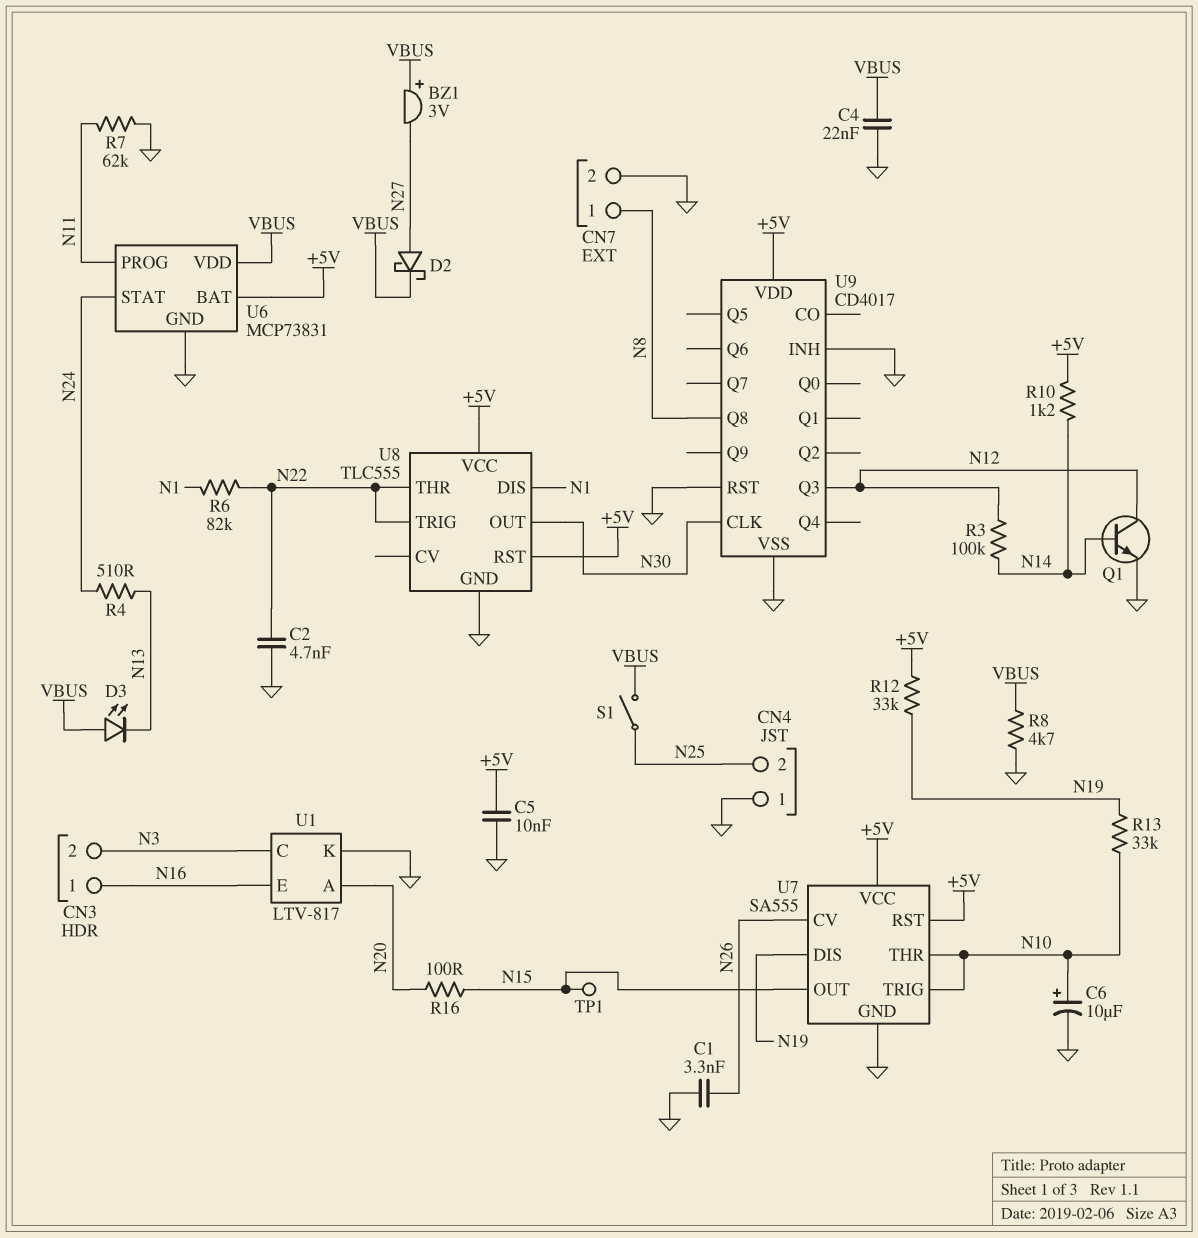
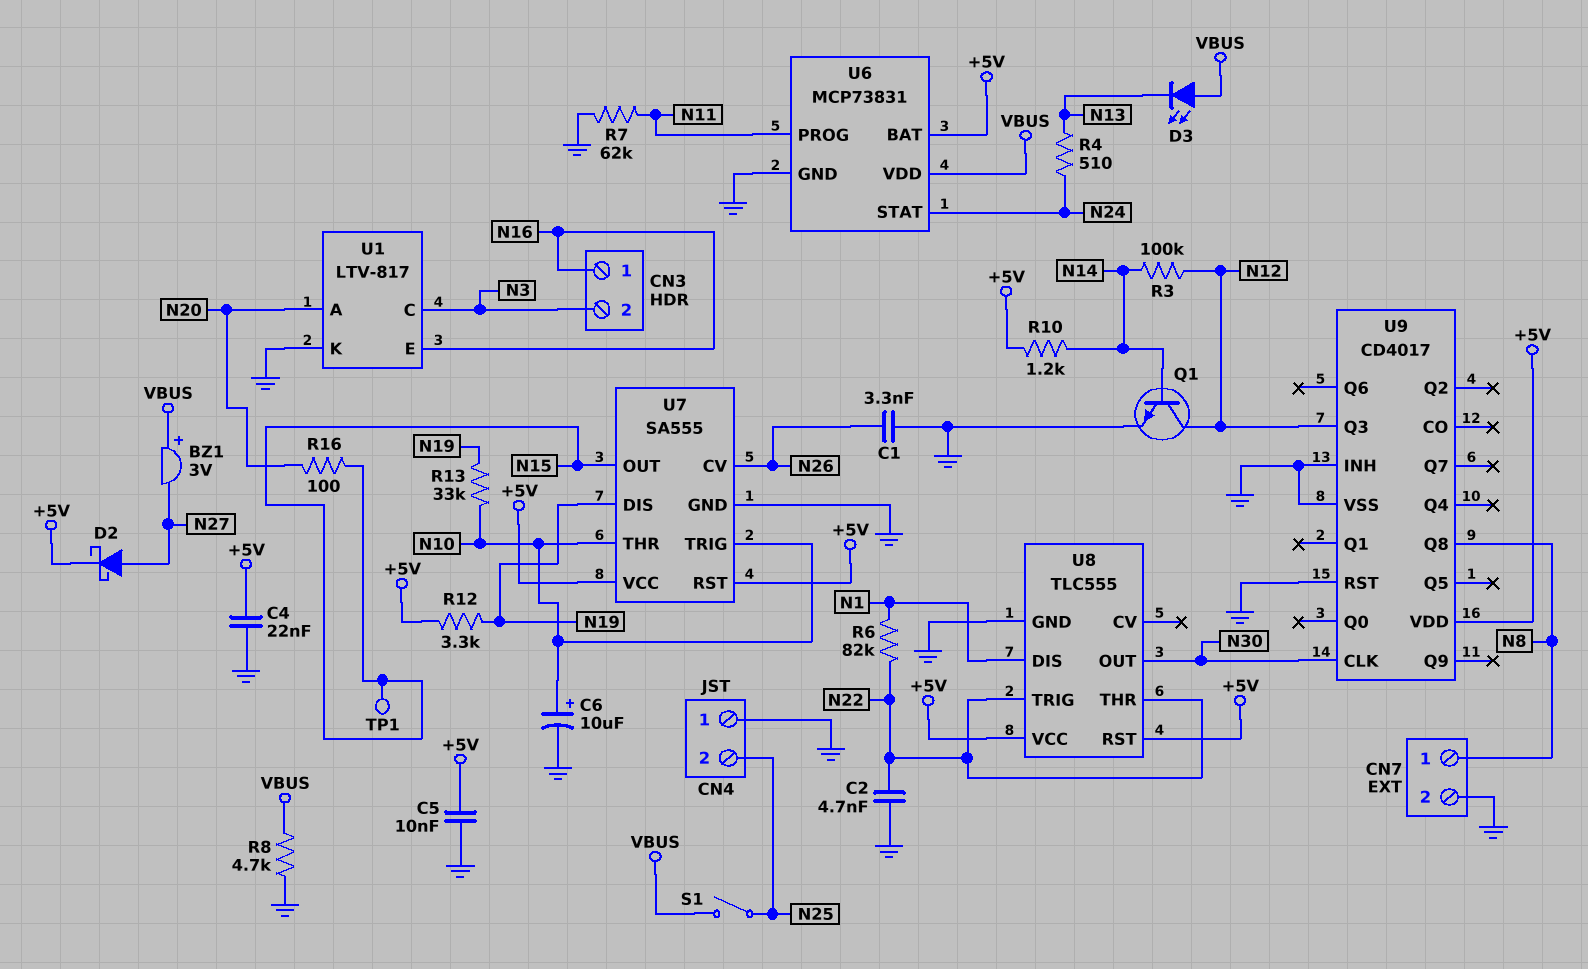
C4: 22nF (GND, VBUS) -> 22nF (+5V, GND)
D2: schottky (A N27, K VBUS) -> schottky (A N27, K +5V)
R12: 33k (+5V, N19) -> 3.3k (+5V, N19)

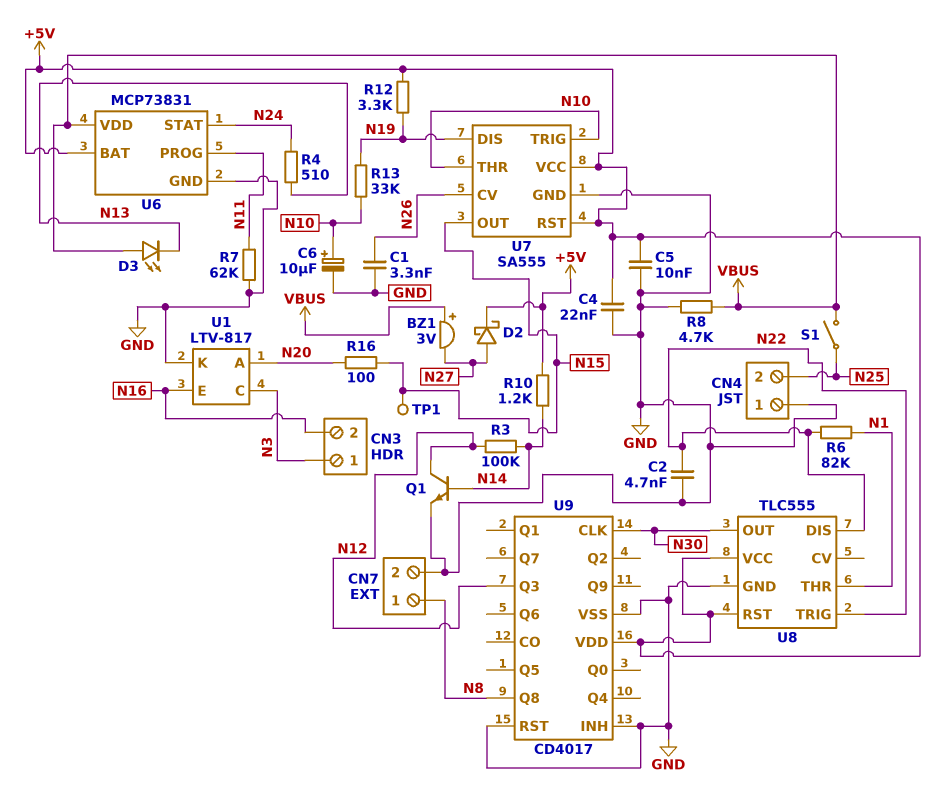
CN3 pin 1: N16 -> N3
CN3 pin 2: N3 -> N16
U8 pin DIS: N1 -> N22
U8 pin THR: N22 -> N1

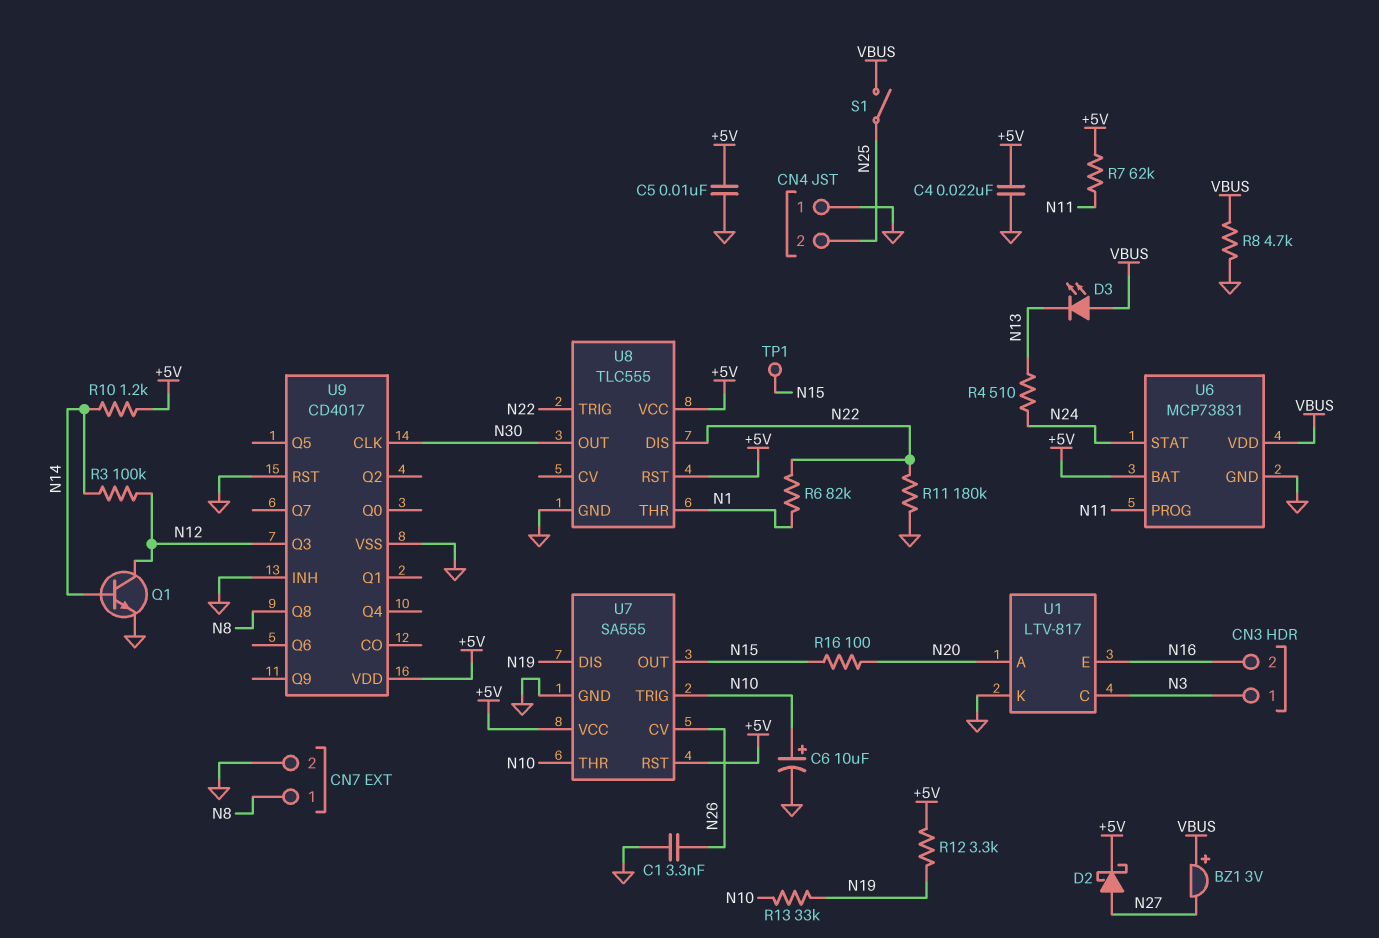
C2: 4.7nF (GND, N22) -> none
R7: 62k (GND, N11) -> 62k (+5V, N11)
R11: none -> 180k (GND, N22)

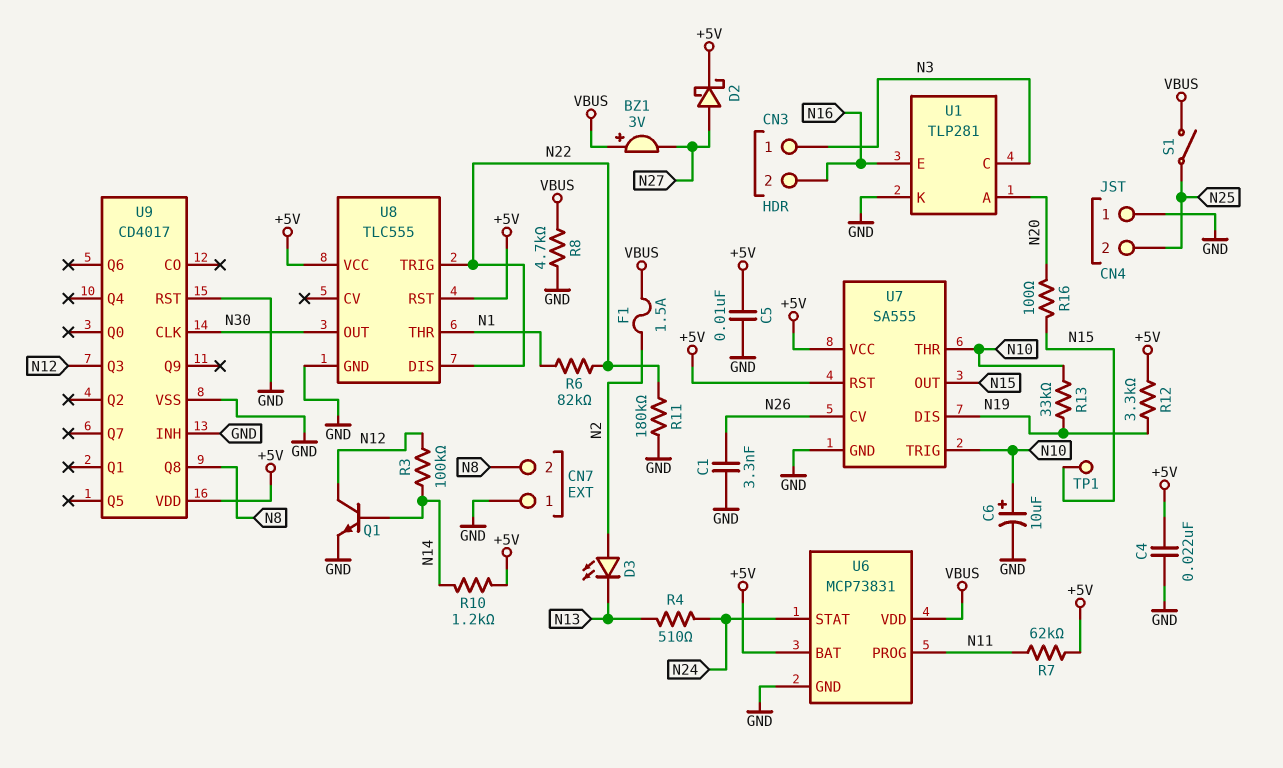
CN7 pin 1: N8 -> GND
CN7 pin 2: GND -> N8
D3: LED (A VBUS, K N13) -> LED (A N2, K N13)
F1: none -> 1.5A (N2, VBUS)
U1: LTV-817 -> TLP281

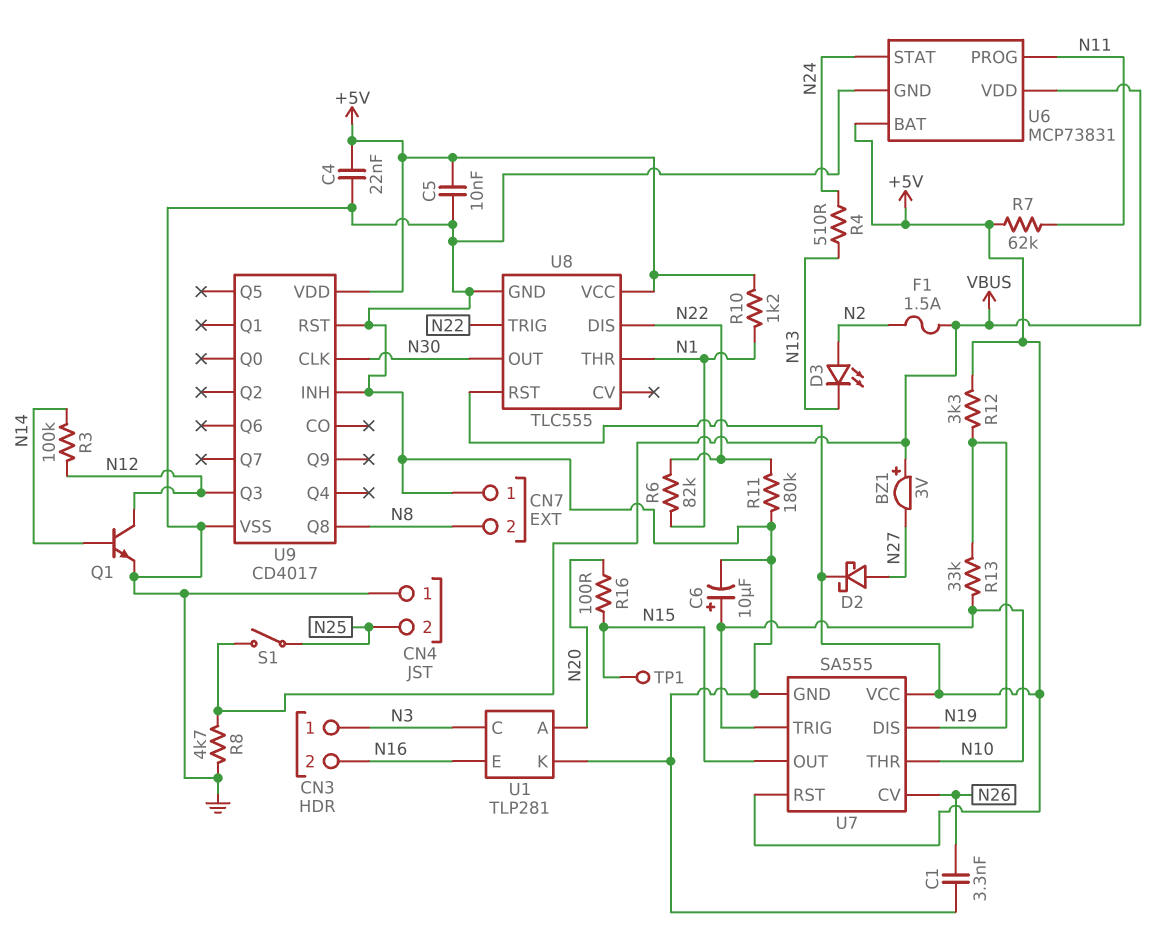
R10: 1.2k (+5V, N14) -> 1.2k (+5V, N1)

